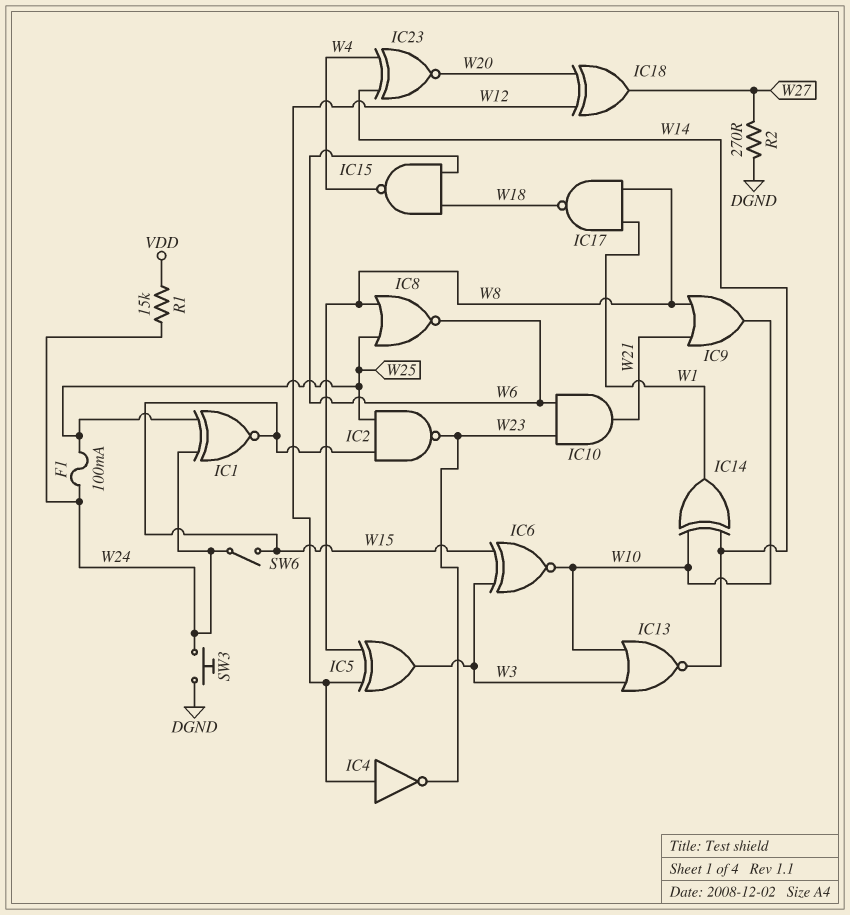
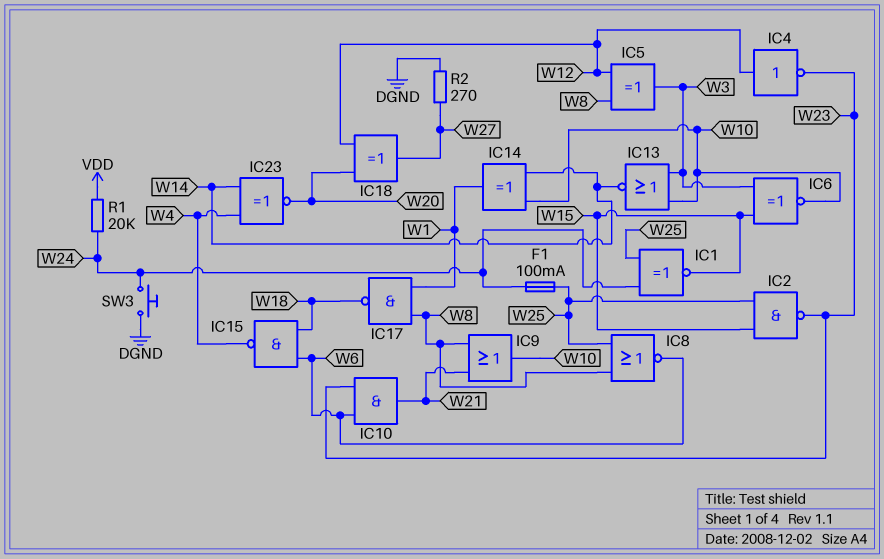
R1: 15k (VDD, W24) -> 20k (VDD, W24)
SW6: switch (W15, W24) -> none

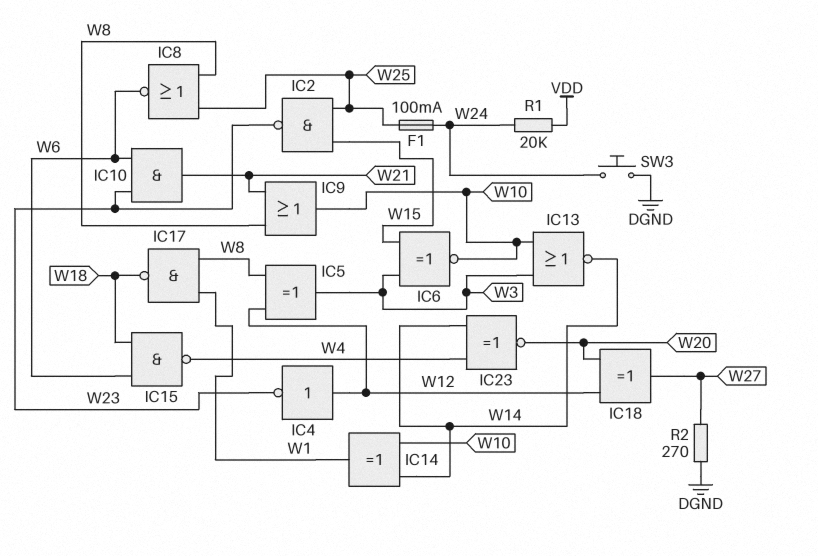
IC1: XNOR (in W24, in W25, out W15) -> none

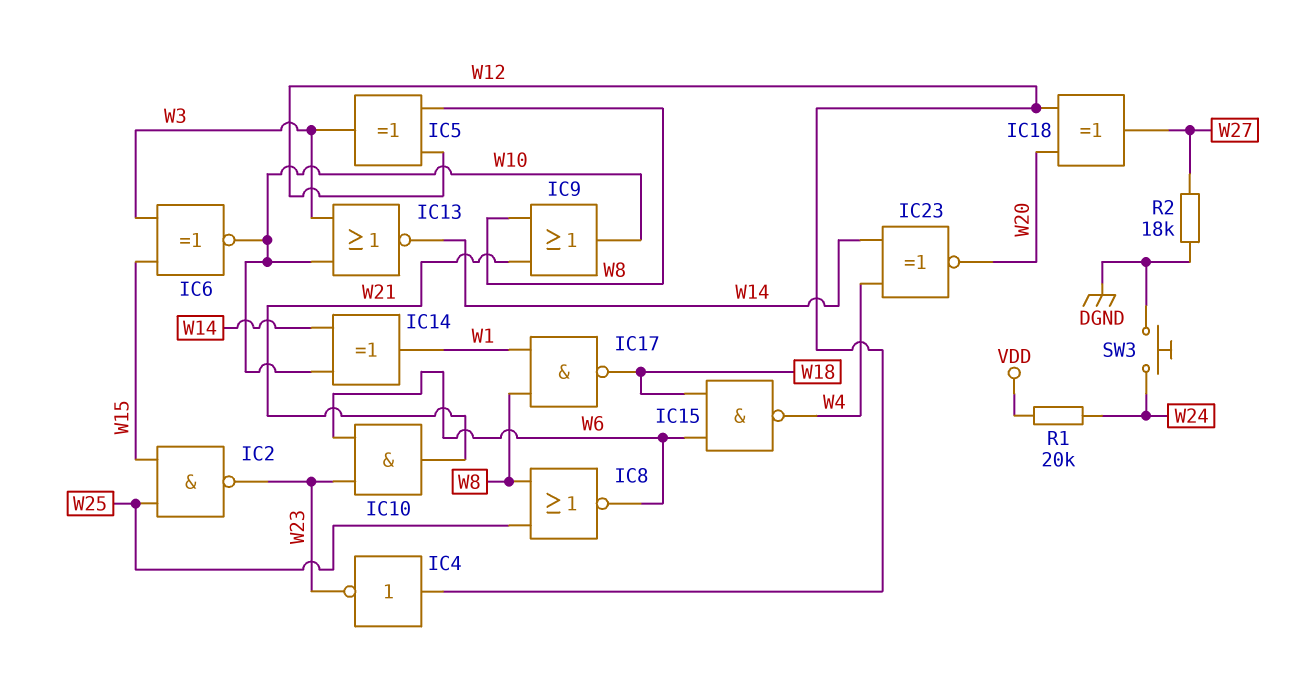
F1: 100mA (W24, W25) -> none
R2: 270 (DGND, W27) -> 18k (DGND, W27)

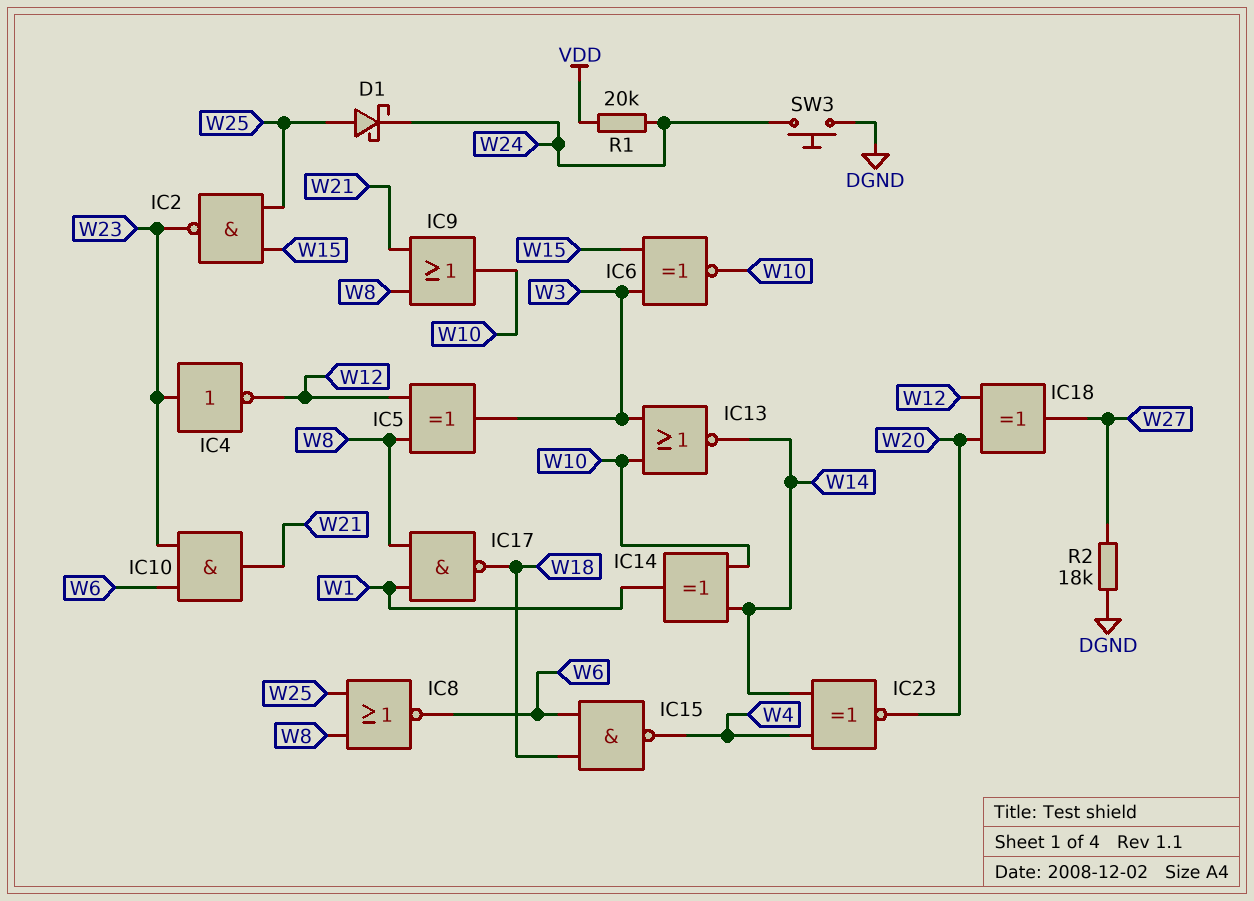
D1: none -> schottky (A W25, K W24)
IC4: NOT (in W12, out W23) -> NOT (in W23, out W12)

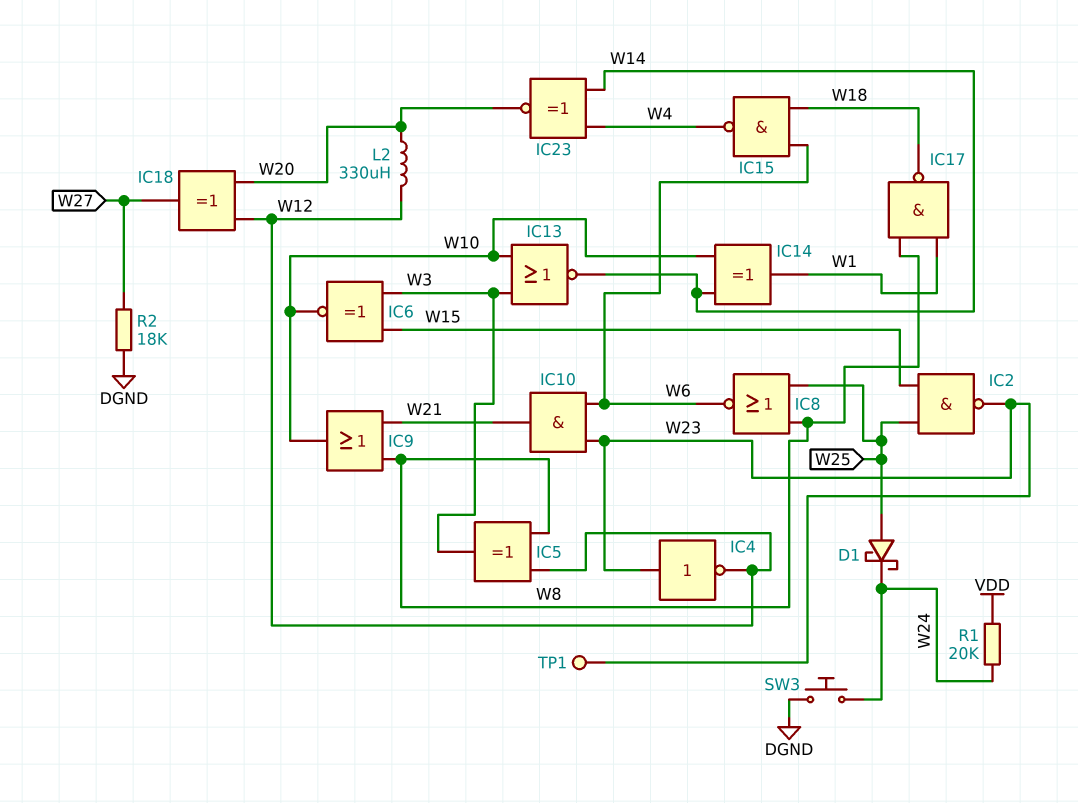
L2: none -> 330uH (W12, W20)
TP1: none -> test point (W23)

